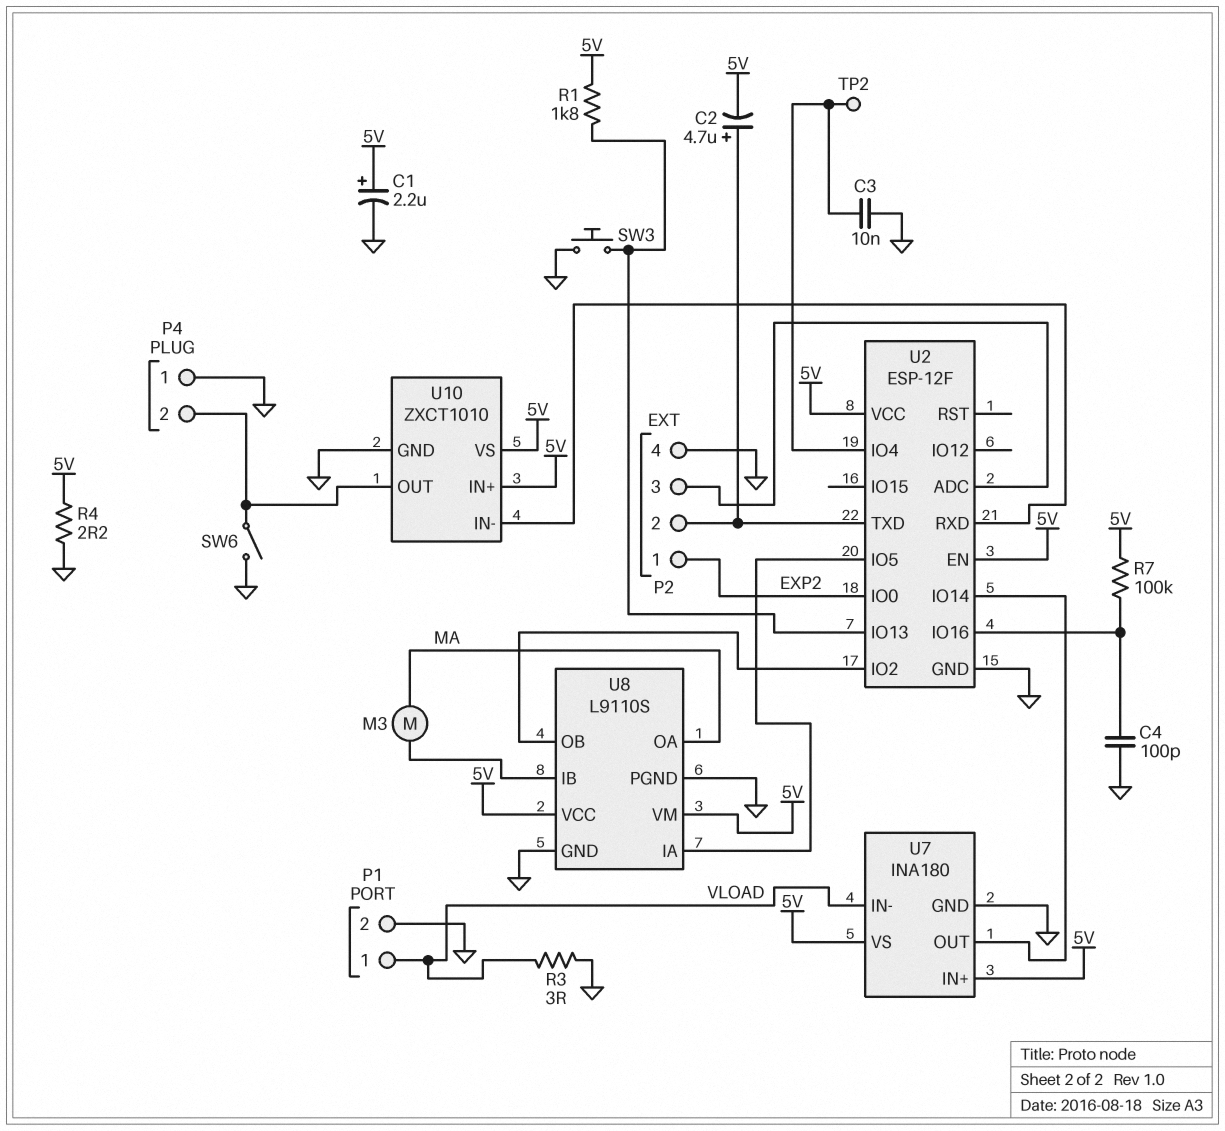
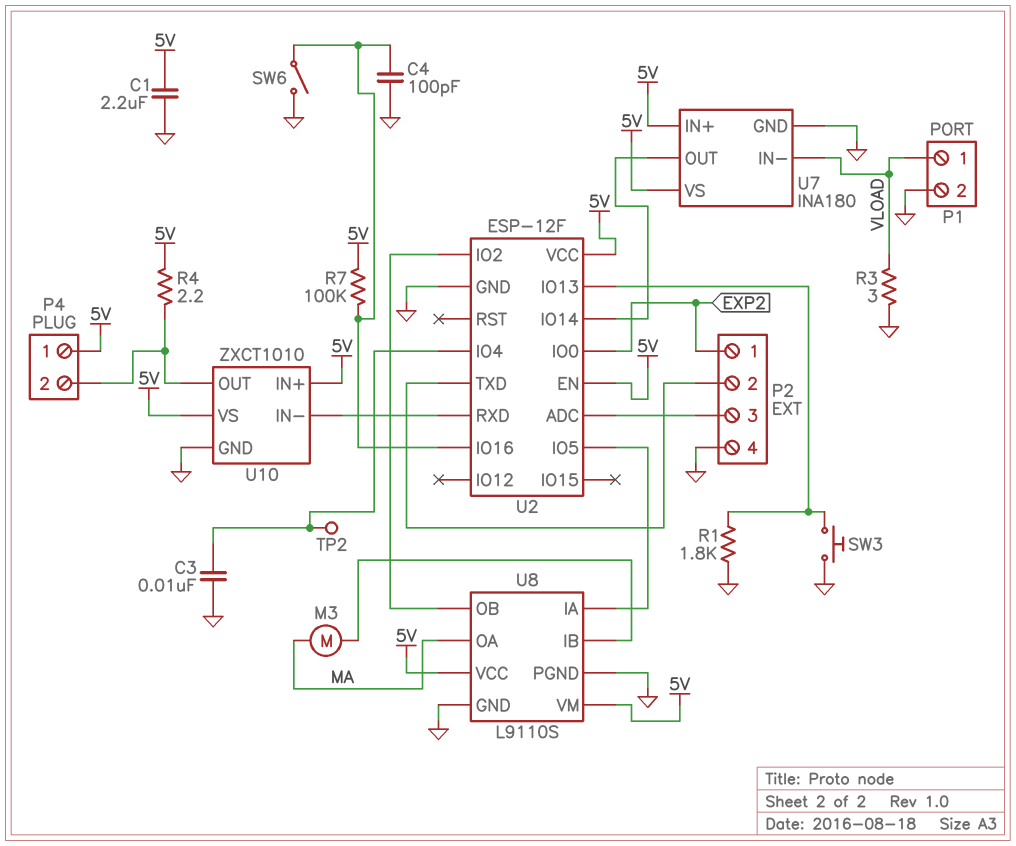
C1: 2.2uF (plus 5V, minus GND) -> 2.2uF (5V, GND)
C2: 4.7uF (plus P2/2, minus 5V) -> none
P4 pin 1: GND -> 5V
R1: 1.8k (5V, U2/IO13) -> 1.8k (GND, U2/IO13)
R4: 2.2 (5V, GND) -> 2.2 (5V, P4/2)
SW6: switch (GND, P4/2) -> switch (GND, U2/IO16)

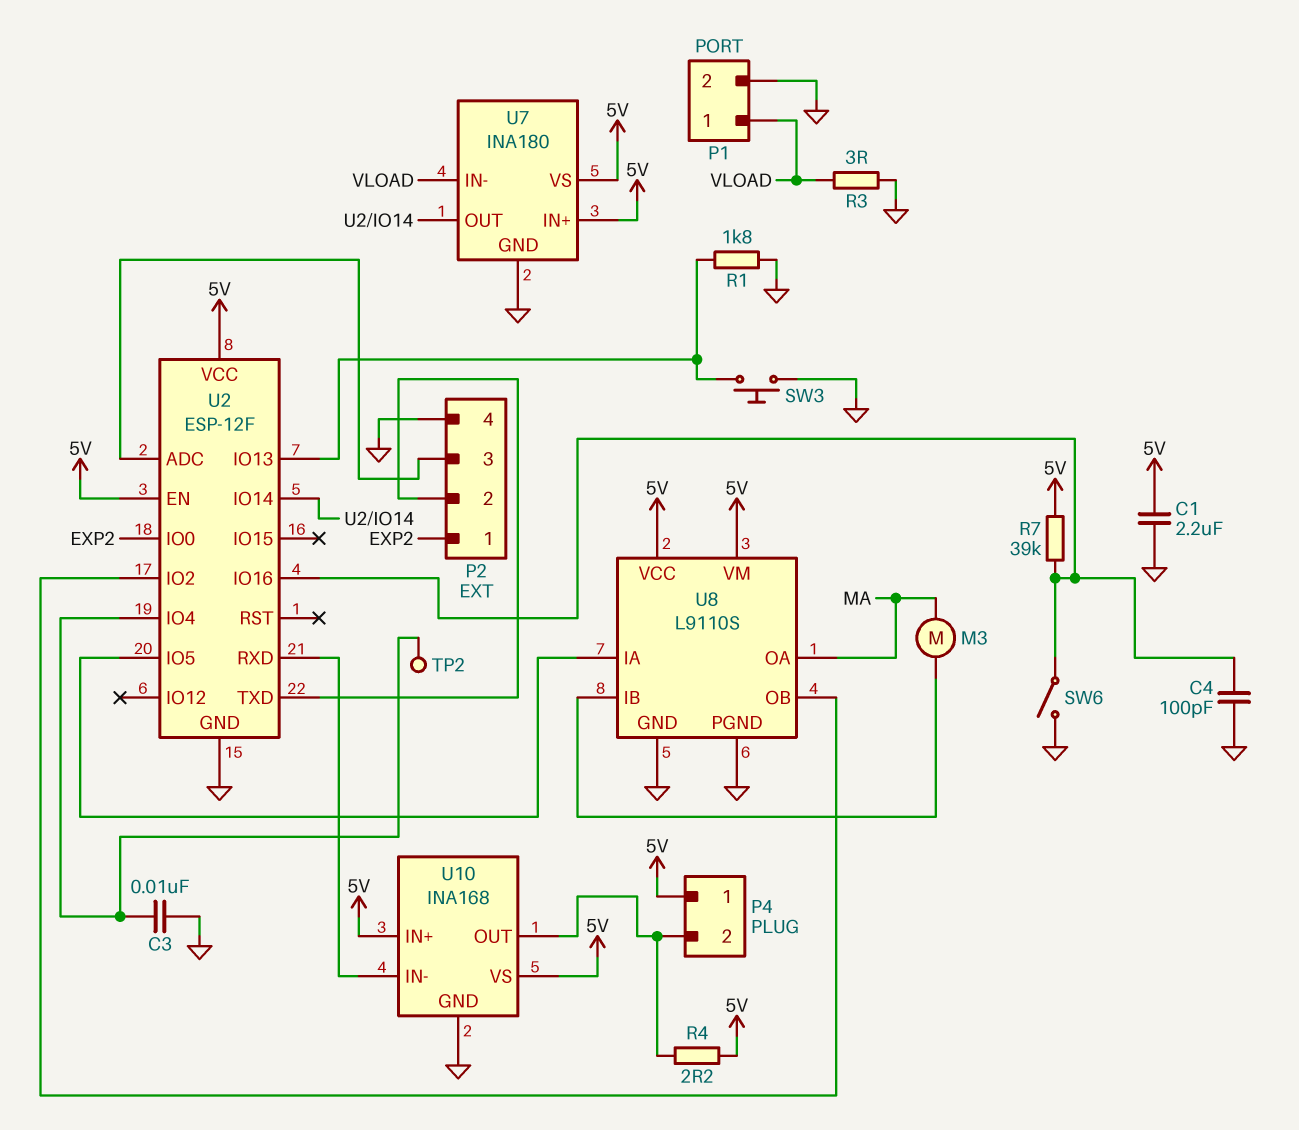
R7: 100k (5V, U2/IO16) -> 39k (5V, U2/IO16)
U10: ZXCT1010 -> INA168

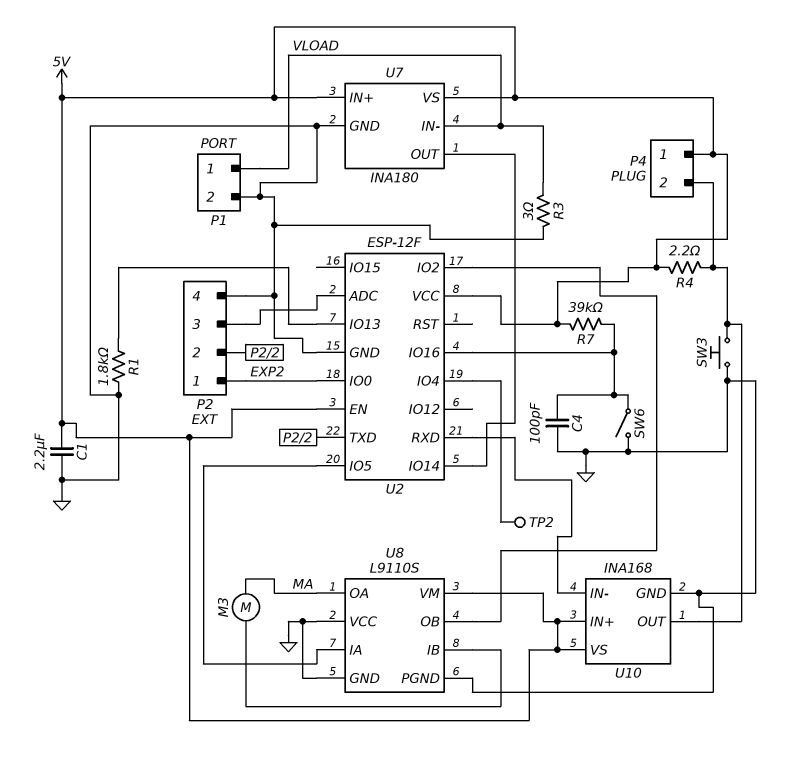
C3: 10nF (GND, U2/IO4) -> none
SW3: button (GND, U2/IO13) -> button (GND, P4/2)
U8 pin VCC: 5V -> GND

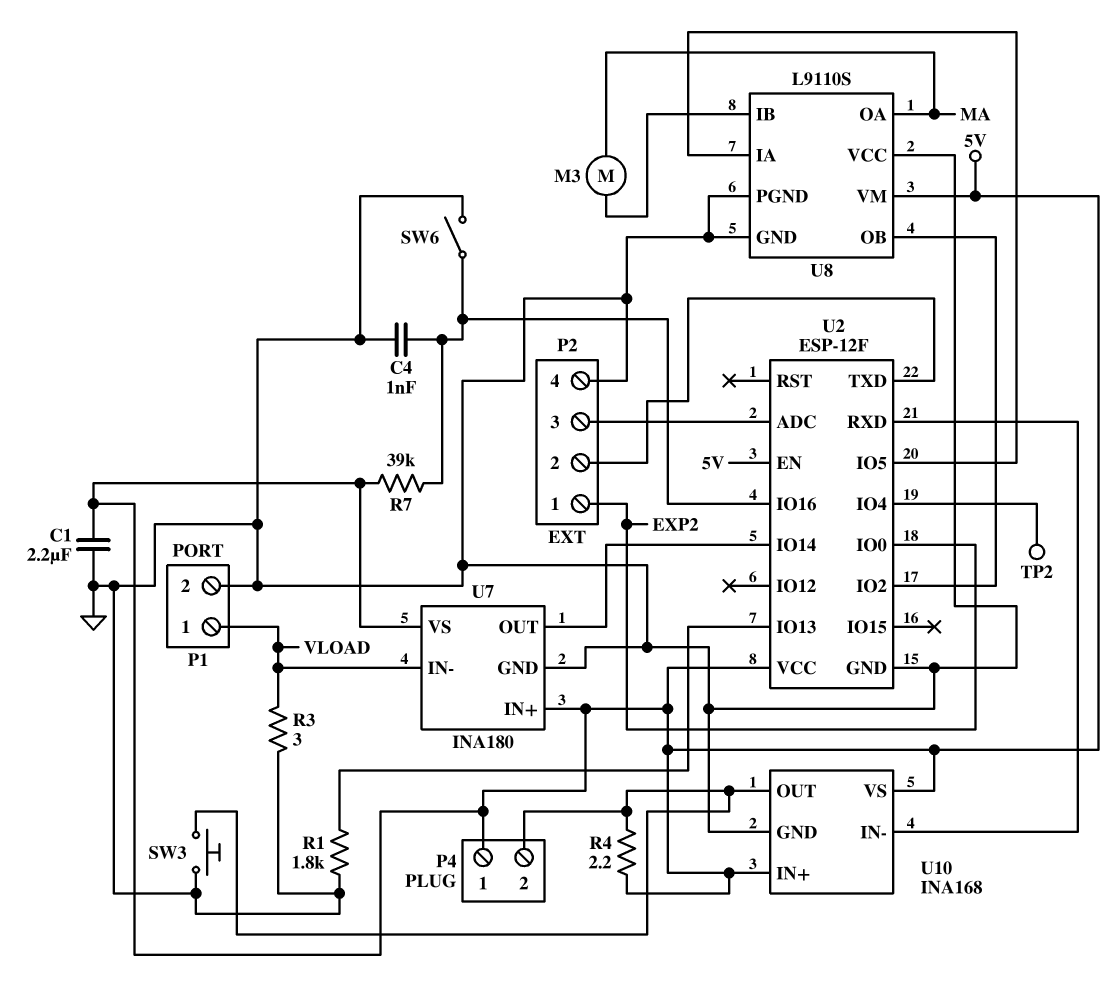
C4: 100pF (GND, U2/IO16) -> 1nF (GND, U2/IO16)

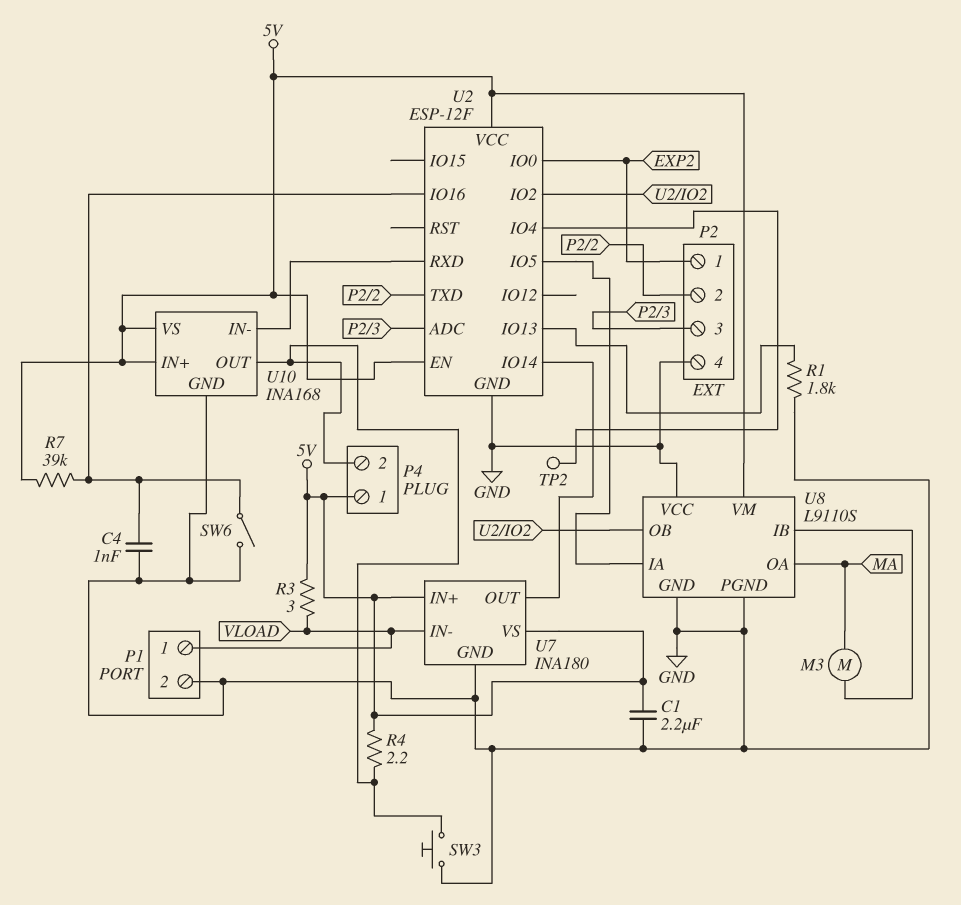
R3: 3 (GND, VLOAD) -> 3 (5V, VLOAD)

